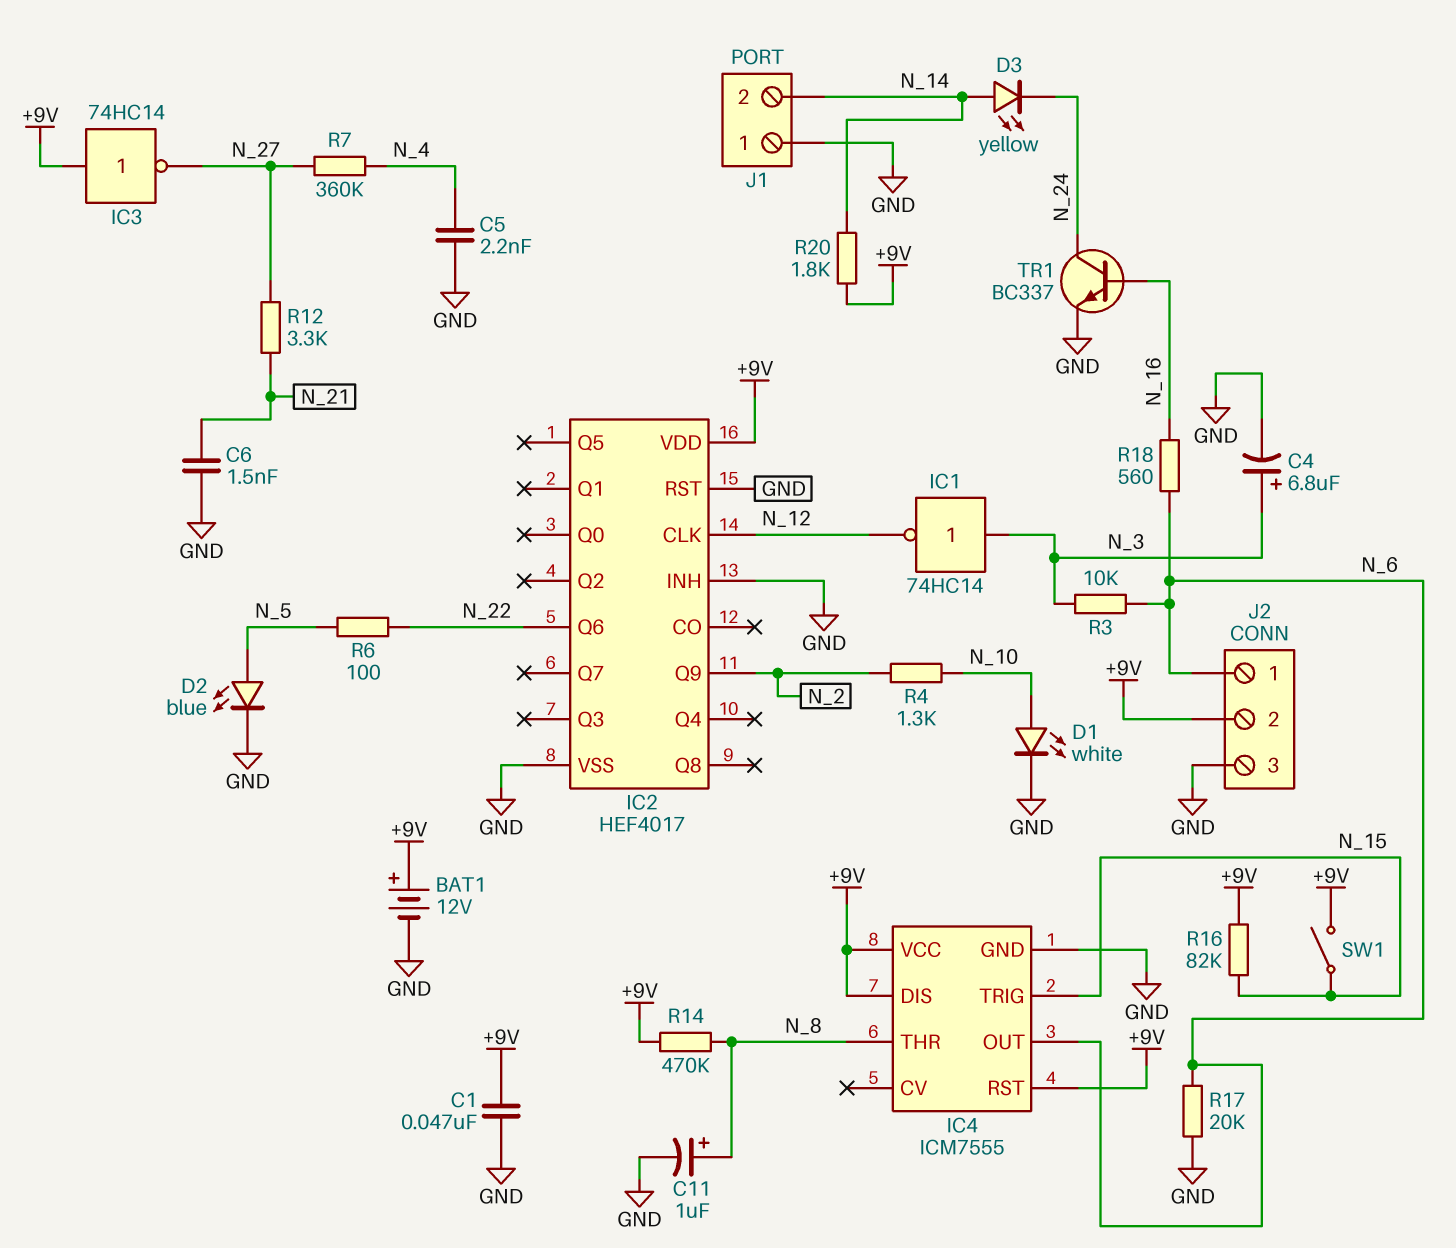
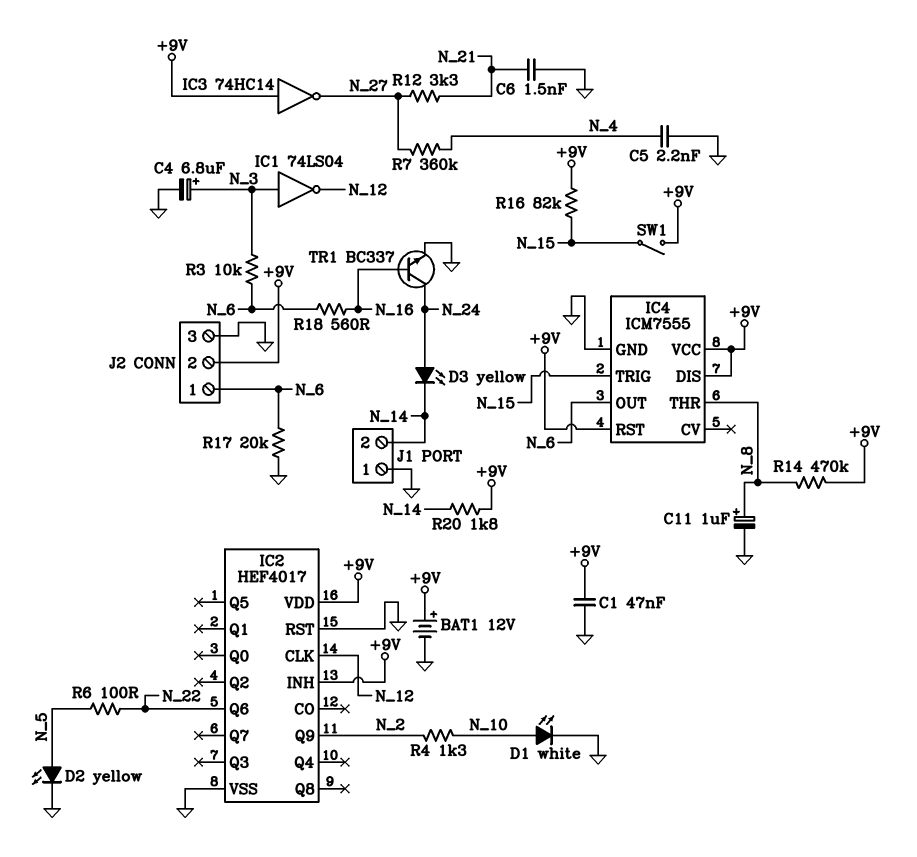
D2: LED blue (A N_5, K GND) -> LED yellow (A N_5, K GND)
D3: LED yellow (A N_14, K N_24) -> LED yellow (A N_24, K N_14)
IC1: NOT 74HC14 (in N_3, out N_12) -> NOT 74LS04 (in N_3, out N_12)
IC2 pin INH: GND -> +9V

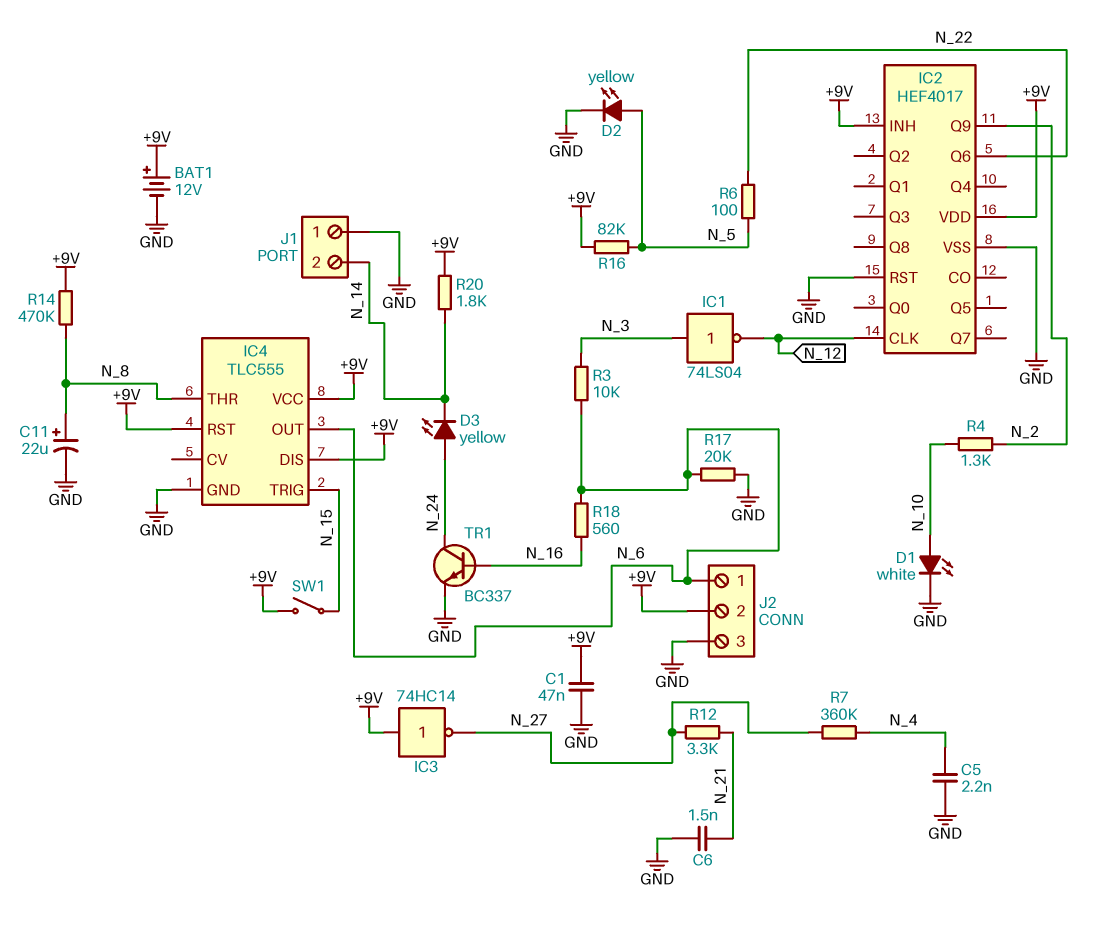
C4: 6.8uF (plus N_3, minus GND) -> none
C11: 1uF (plus N_8, minus GND) -> 22uF (plus N_8, minus GND)
IC4: ICM7555 -> TLC555
R16: 82k (+9V, N_15) -> 82k (+9V, N_5)

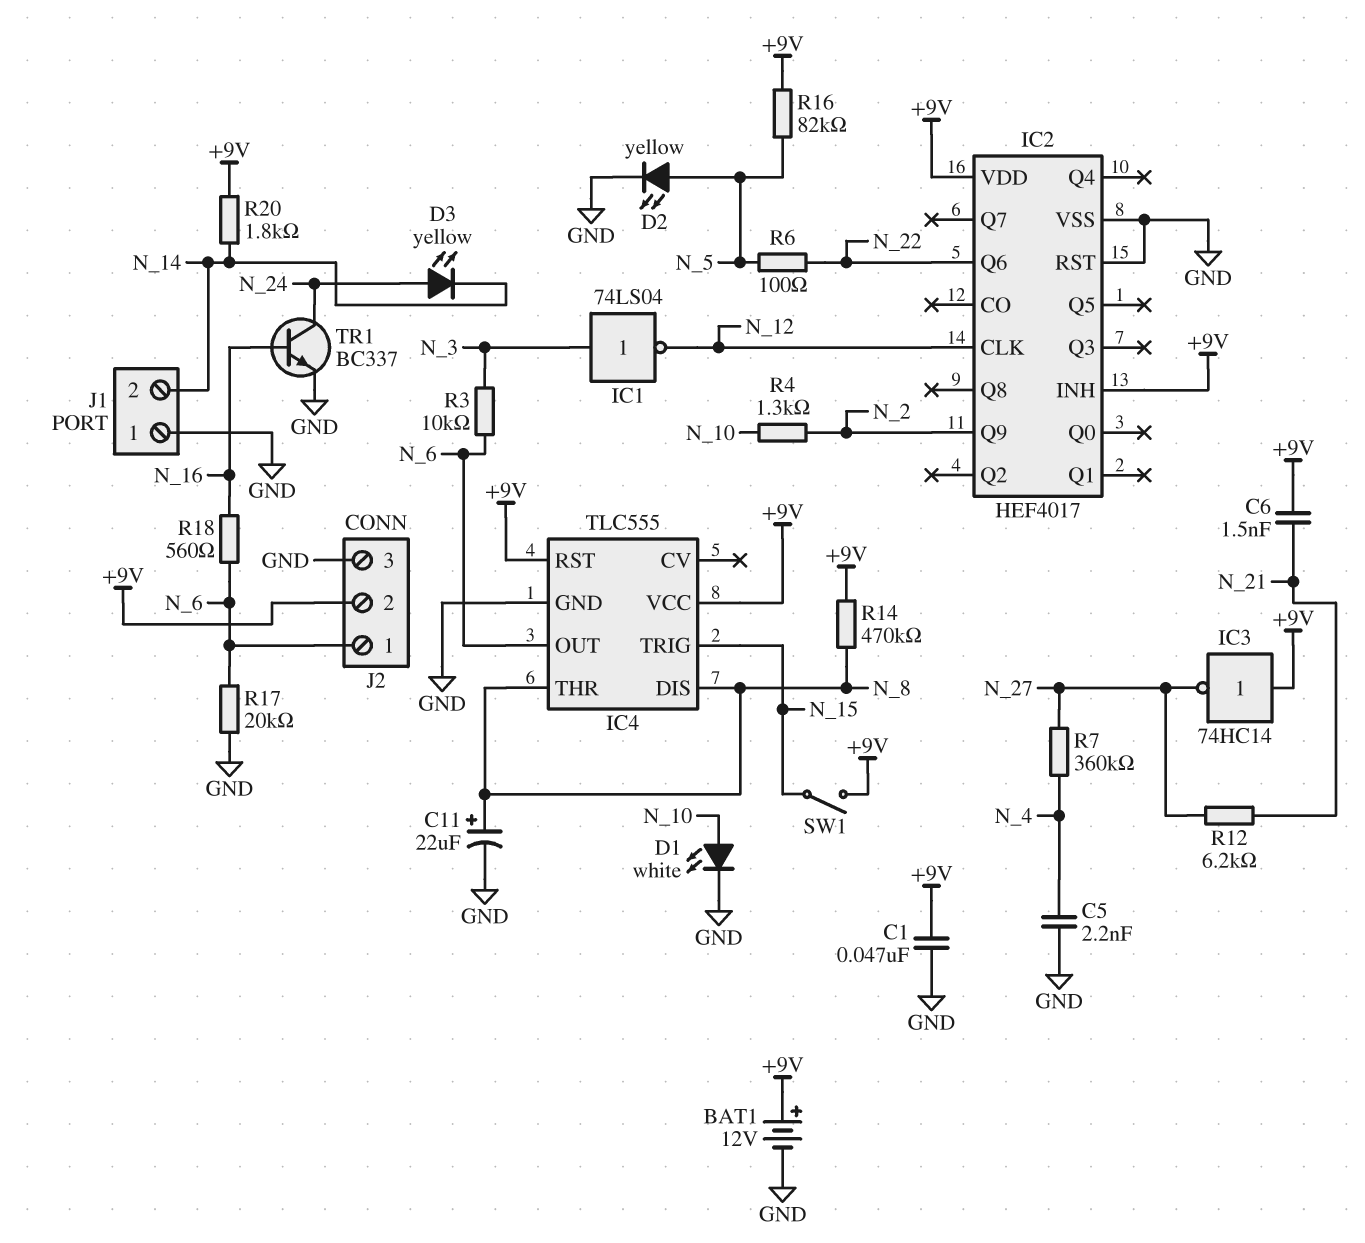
C6: 1.5nF (GND, N_21) -> 1.5nF (+9V, N_21)
IC4 pin DIS: +9V -> N_8
R12: 3.3k (N_21, N_27) -> 6.2k (N_21, N_27)

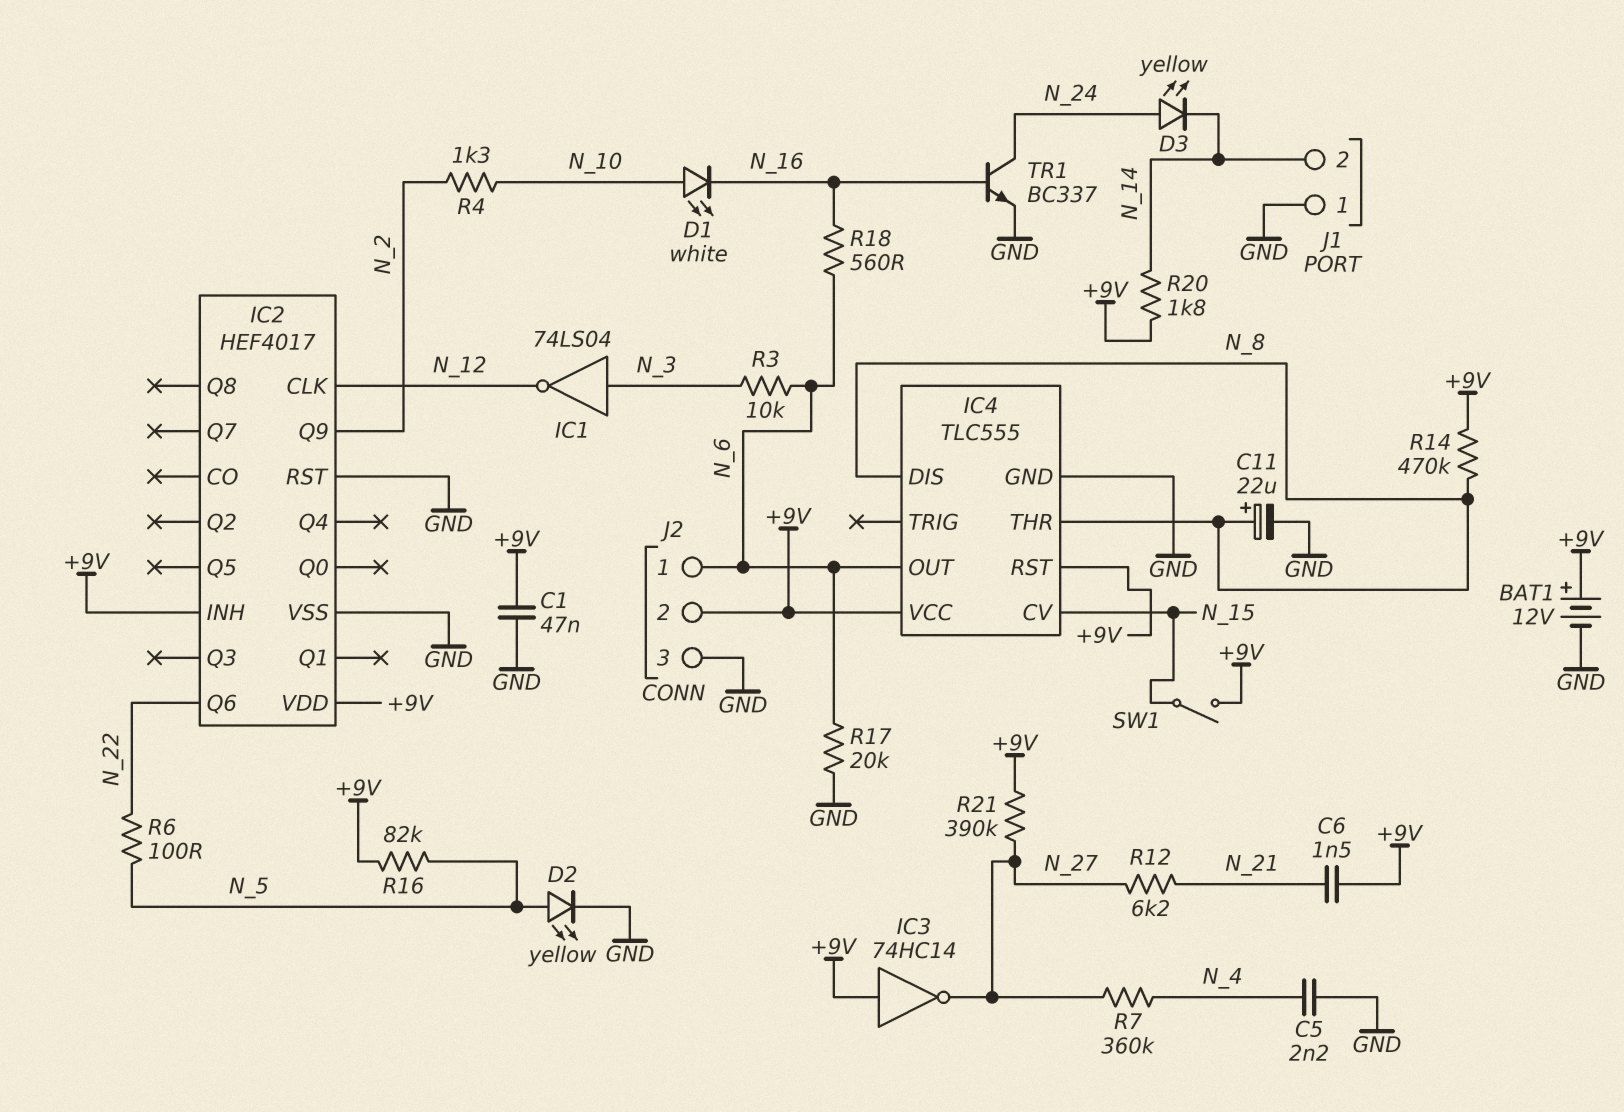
D1: LED white (A N_10, K GND) -> LED white (A N_10, K N_16)
IC4 pin CV: none -> N_15
IC4 pin TRIG: N_15 -> none
R21: none -> 390k (+9V, N_27)

